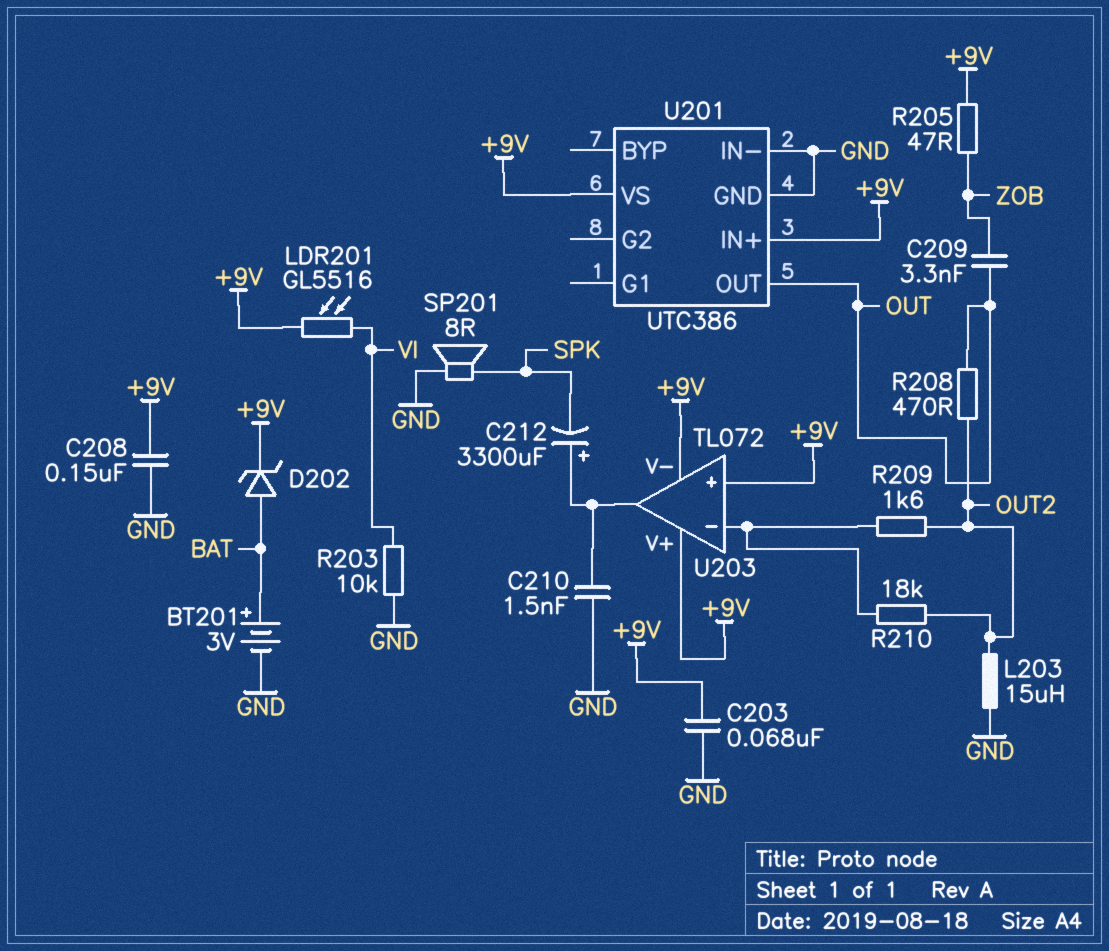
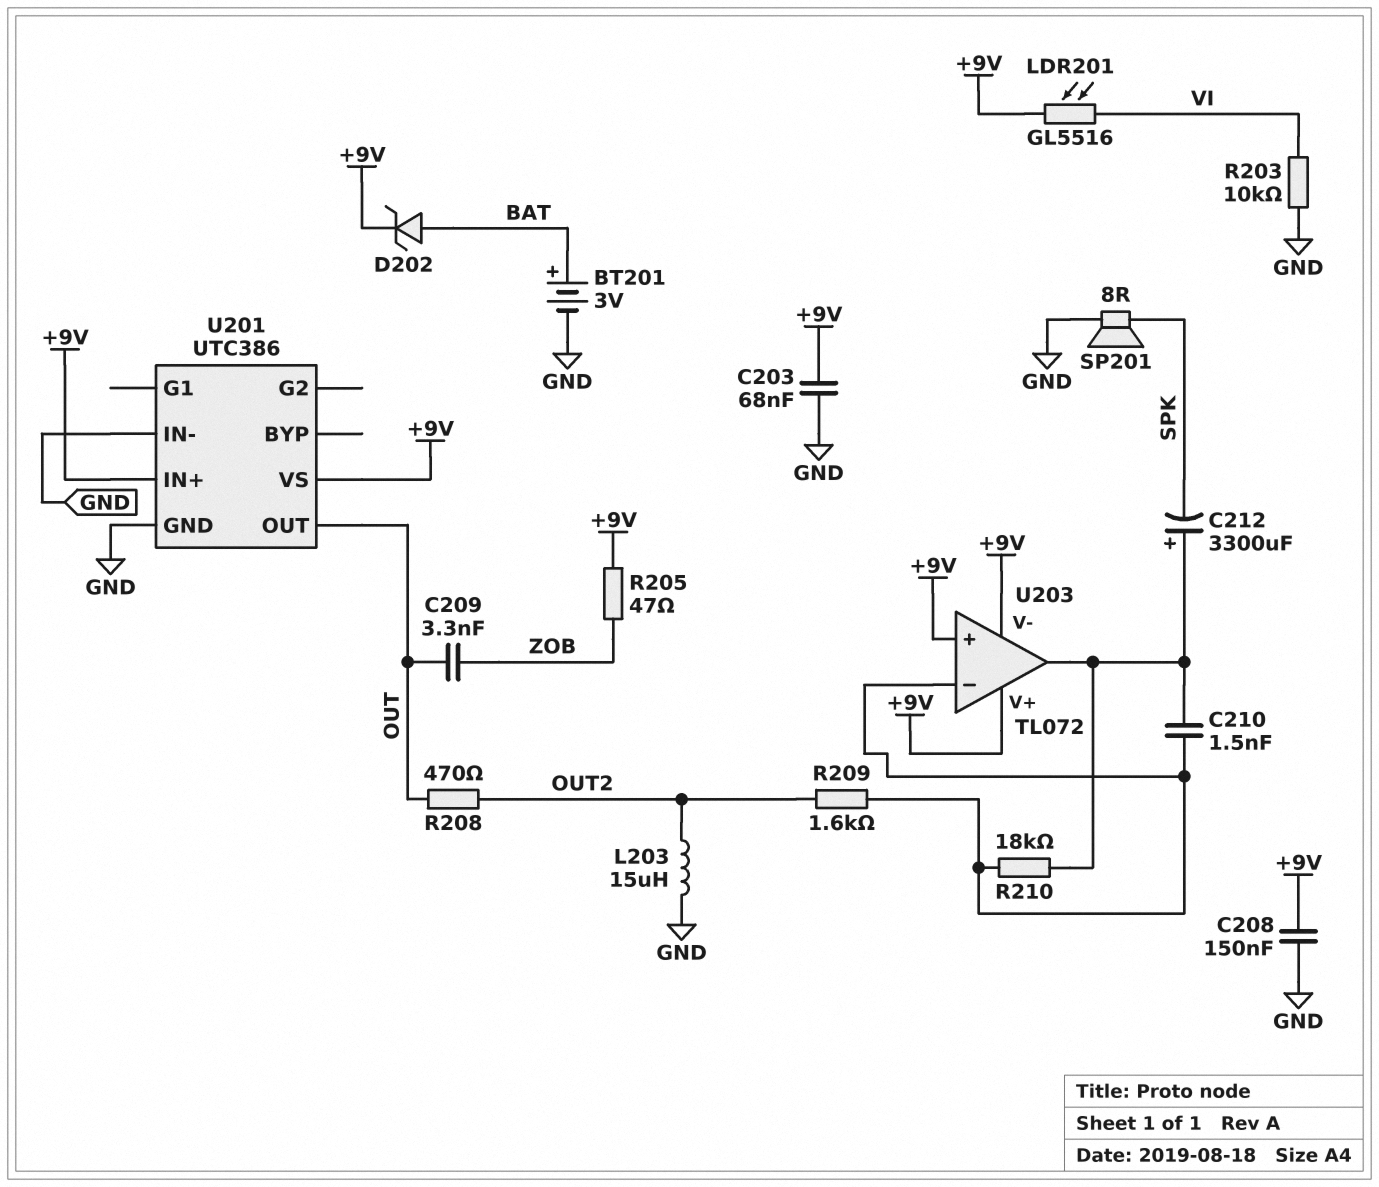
C210: 1.5nF (GND, U203/out) -> 1.5nF (U203/in-, U203/out)
R210: 18k (OUT2, U203/in-) -> 18k (U203/in-, U203/out)

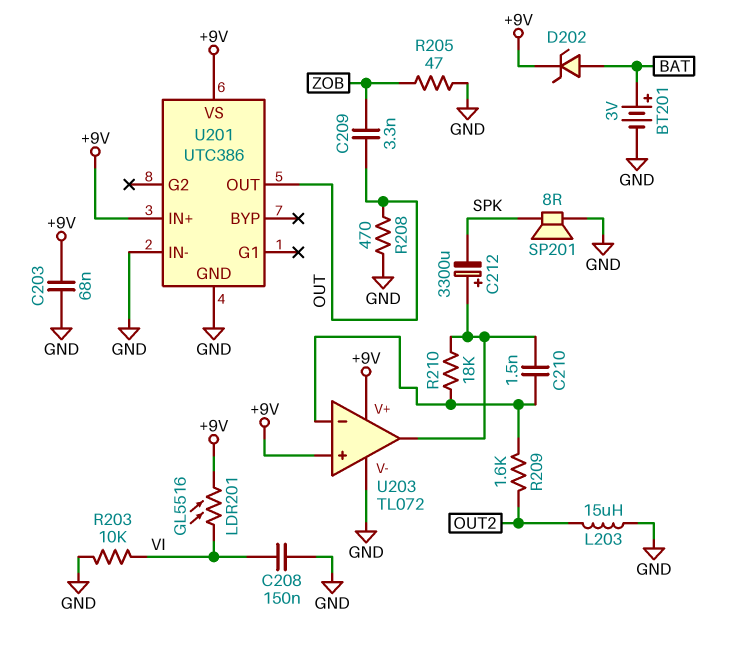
C208: 150nF (+9V, GND) -> 150nF (GND, VI)
R205: 47 (+9V, ZOB) -> 47 (GND, ZOB)
R208: 470 (OUT, OUT2) -> 470 (GND, OUT)
U203 pin V-: +9V -> GND

